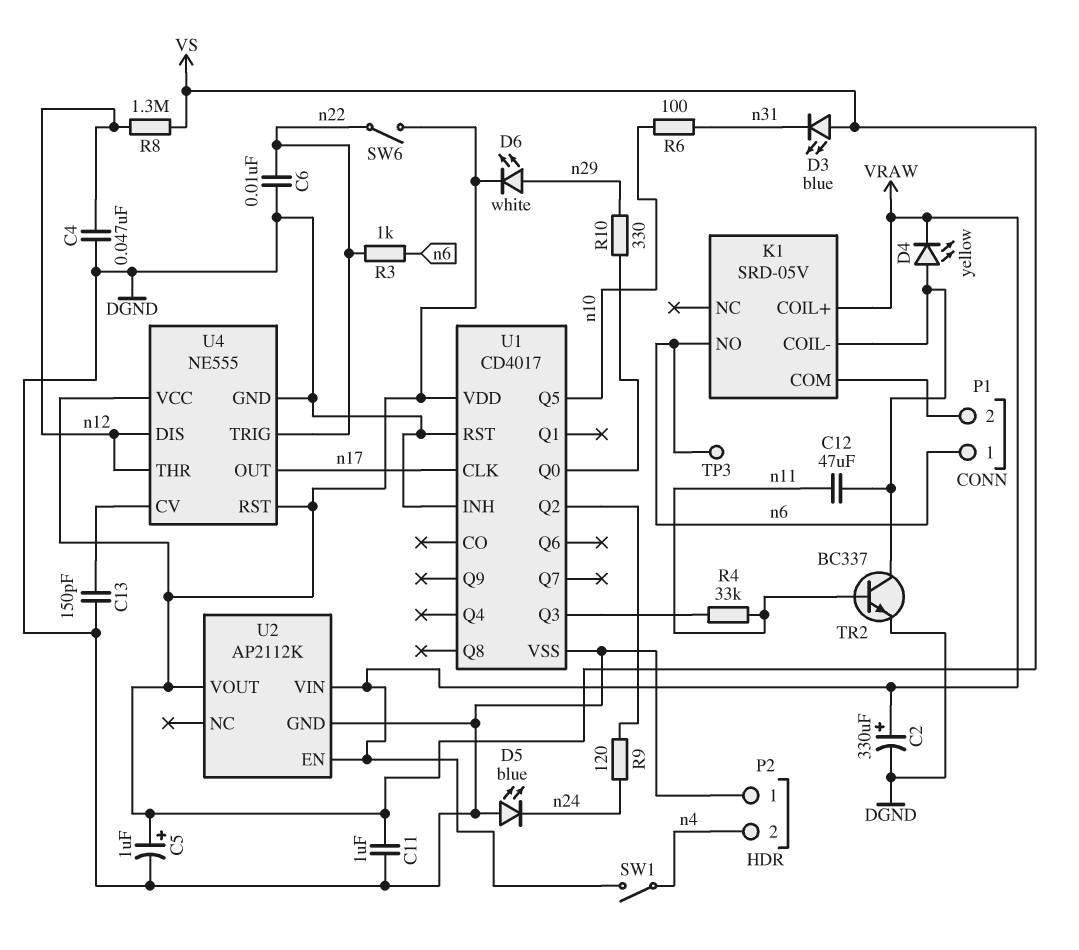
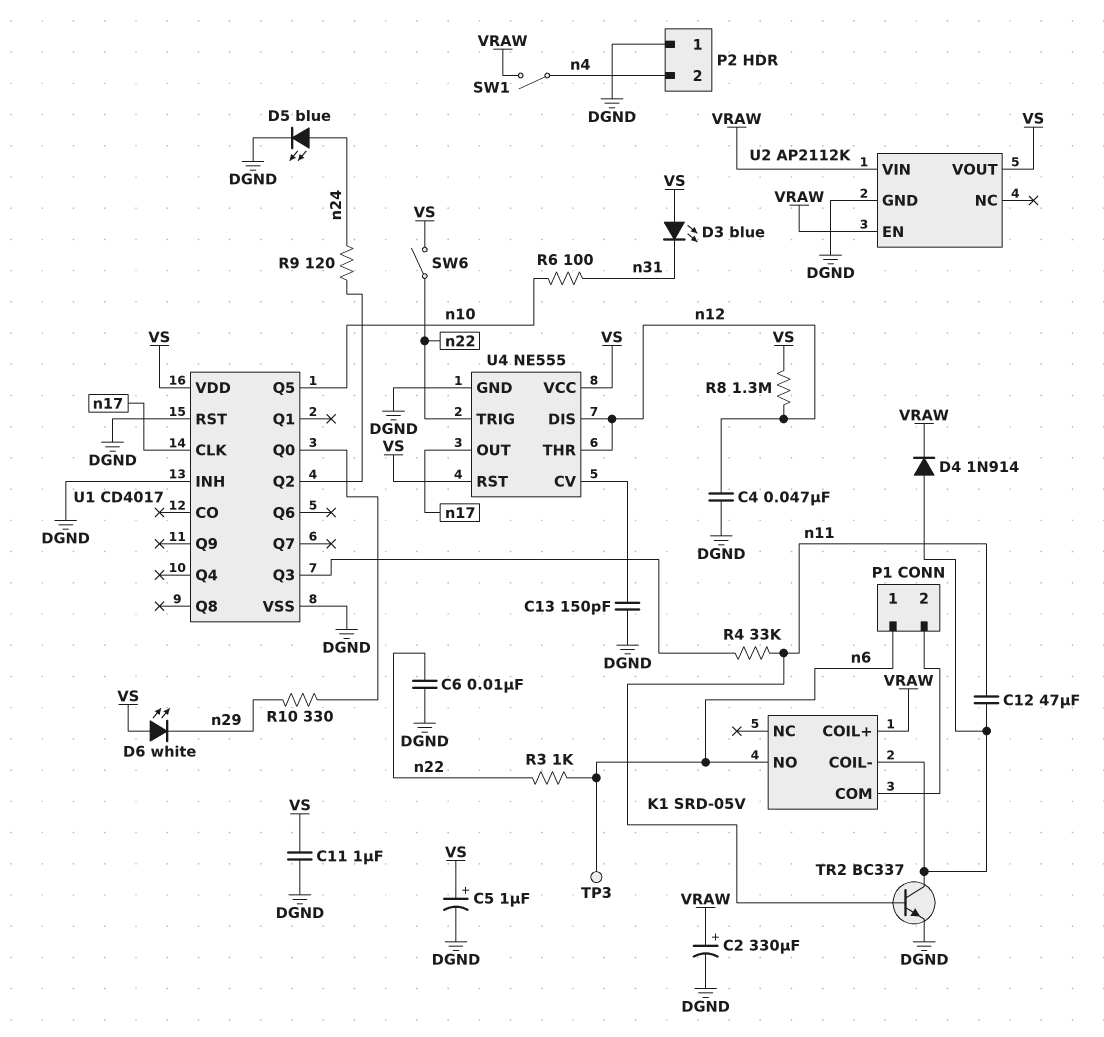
D4: LED yellow (A K1/COIL-, K VRAW) -> diode 1N914 (A K1/COIL-, K VRAW)
D5: LED blue (A DGND, K n24) -> LED blue (A n24, K DGND)
D6: LED white (A n29, K VS) -> LED white (A VS, K n29)

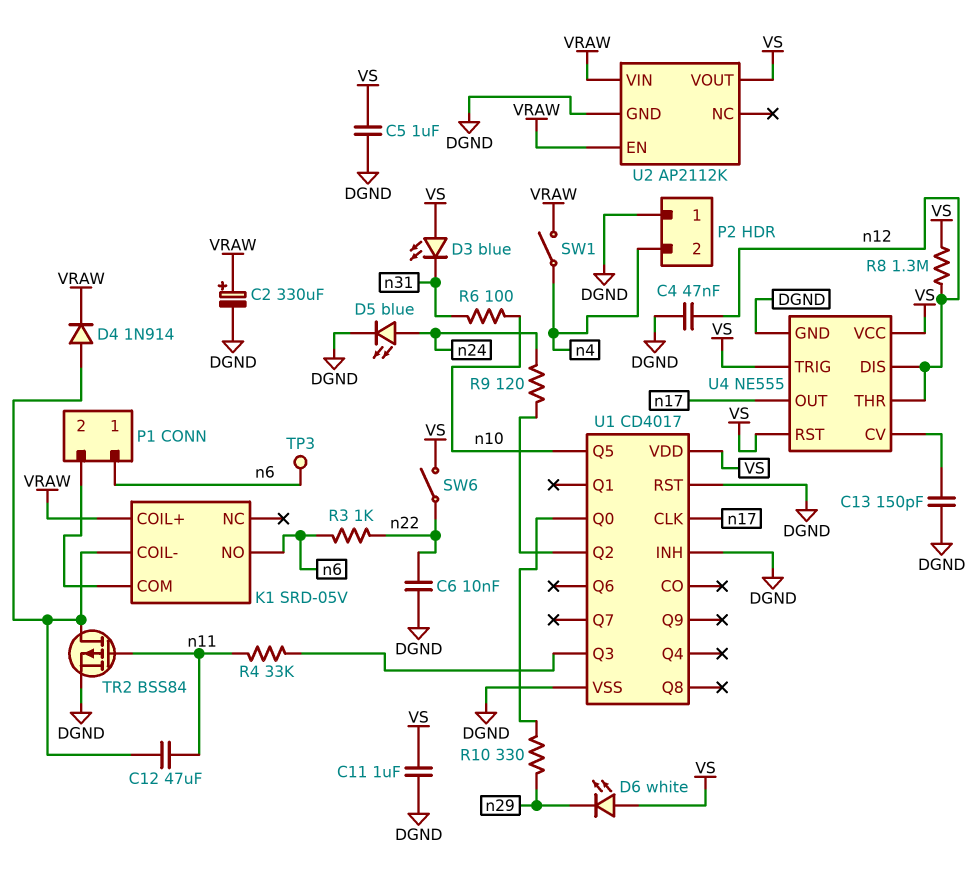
C5: 1uF (plus VS, minus DGND) -> 1uF (DGND, VS)
TR2: NPN BC337 (B n11, C K1/COIL-, E DGND) -> PMOS BSS84 (G n11, D K1/COIL-, S DGND)
U4 pin TRIG: n22 -> VS

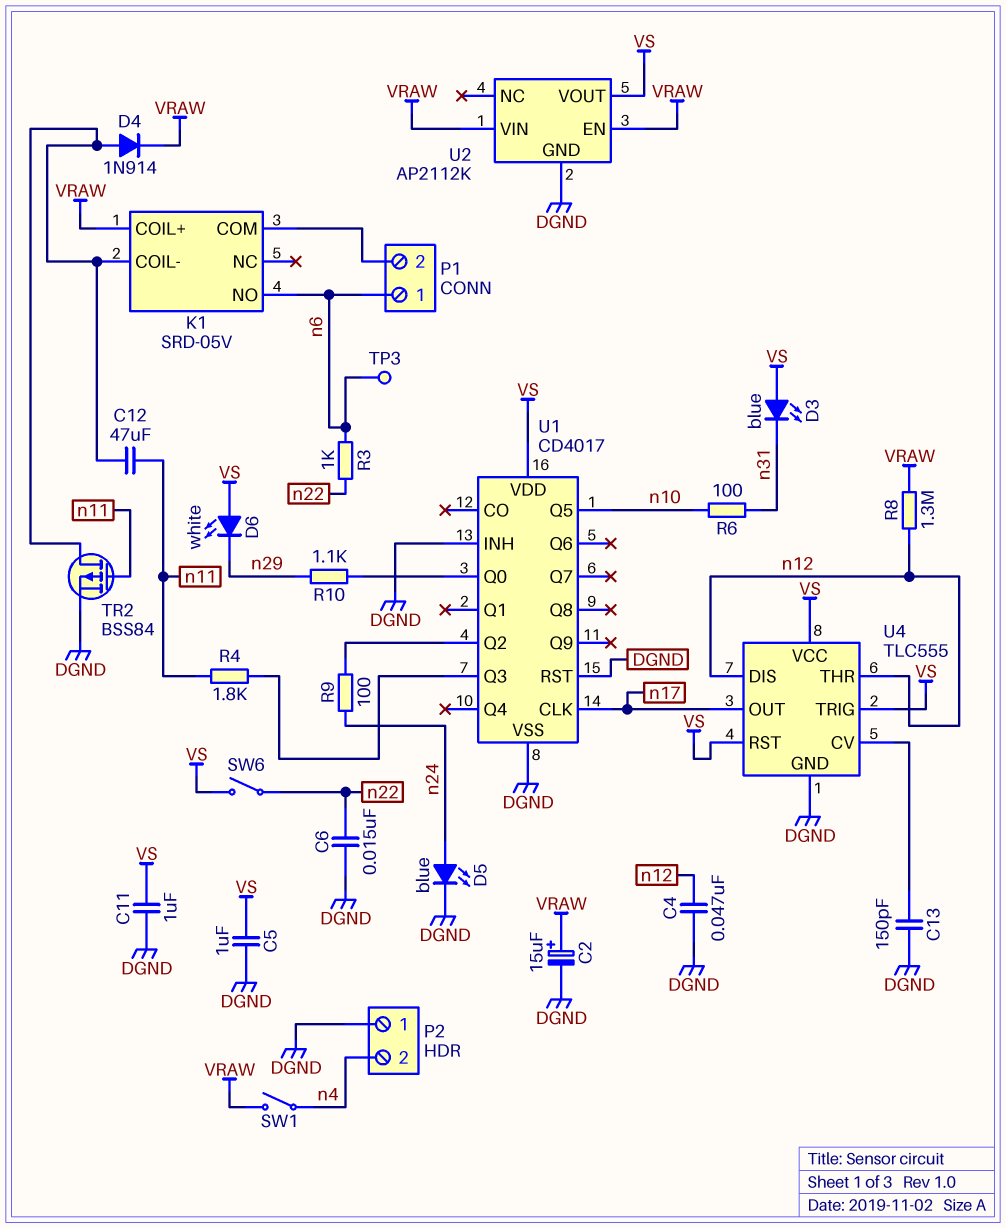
C2: 330uF (plus VRAW, minus DGND) -> 15uF (plus VRAW, minus DGND)
C6: 10nF (DGND, n22) -> 15nF (DGND, n22)
R4: 33k (U1/Q3, n11) -> 1.8k (U1/Q3, n11)
R8: 1.3M (VS, n12) -> 1.3M (VRAW, n12)
R9: 120 (U1/Q2, n24) -> 100 (U1/Q2, n24)
R10: 330 (U1/Q0, n29) -> 1.1k (U1/Q0, n29)
U4: NE555 -> TLC555

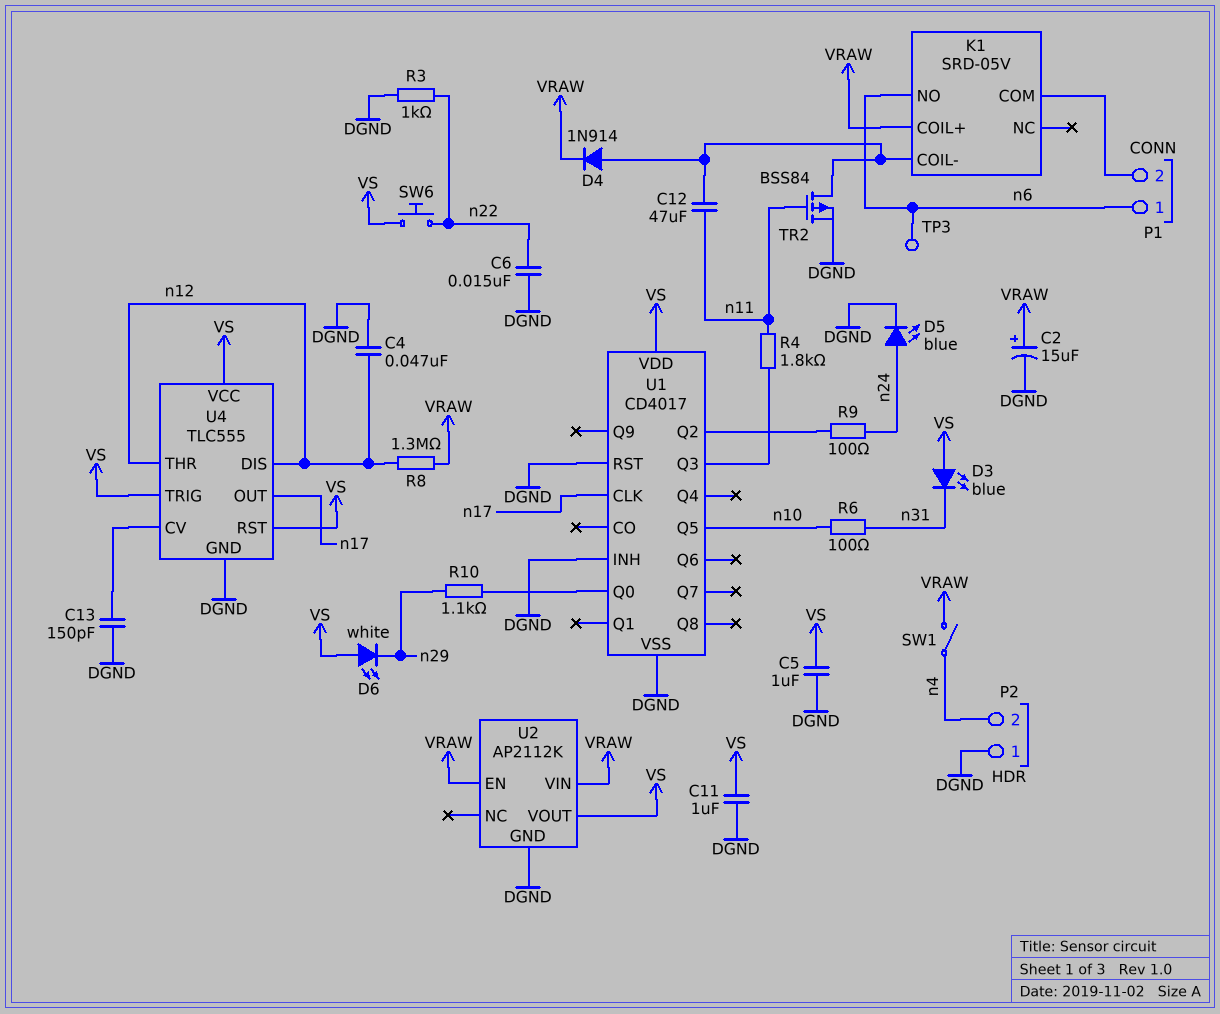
R3: 1k (n6, n22) -> 1k (DGND, n22)
SW6: switch (VS, n22) -> button (VS, n22)

